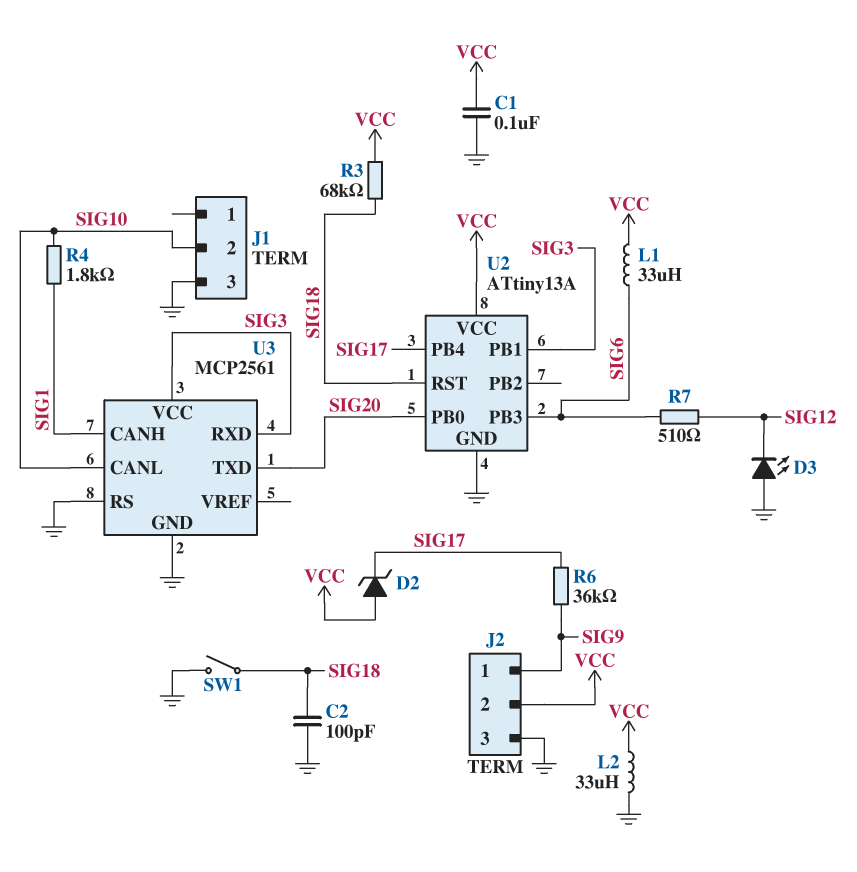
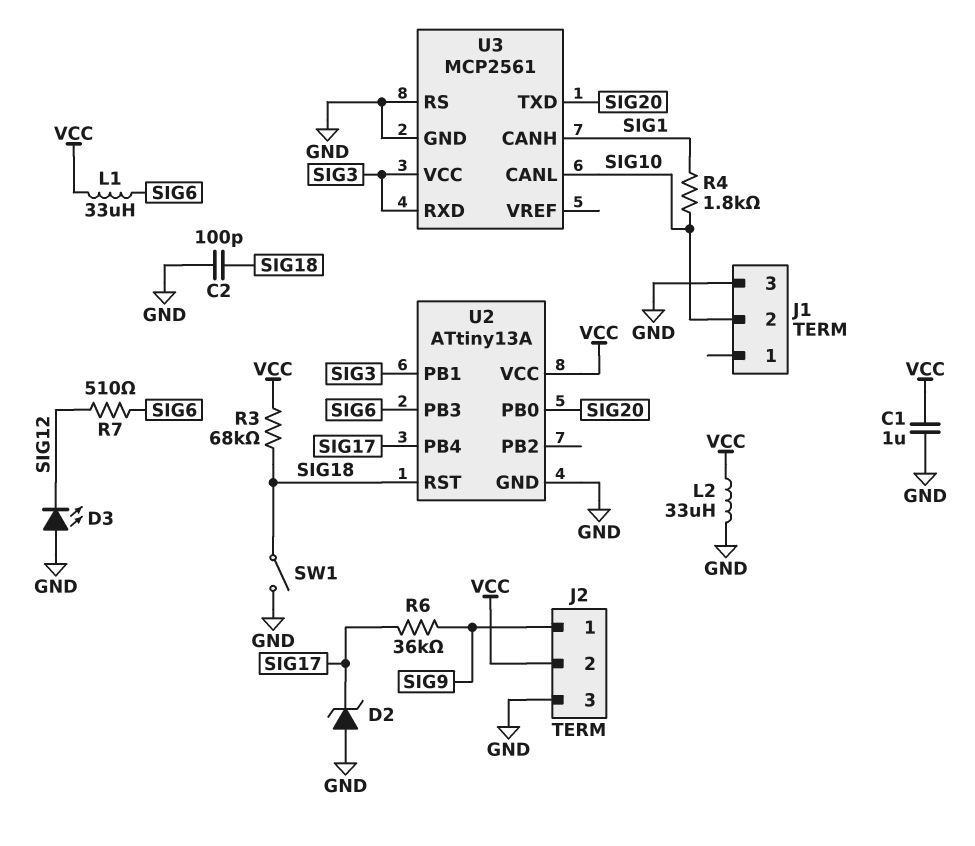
C1: 100nF (GND, VCC) -> 1uF (GND, VCC)
D2: zener (A VCC, K SIG17) -> zener (A GND, K SIG17)

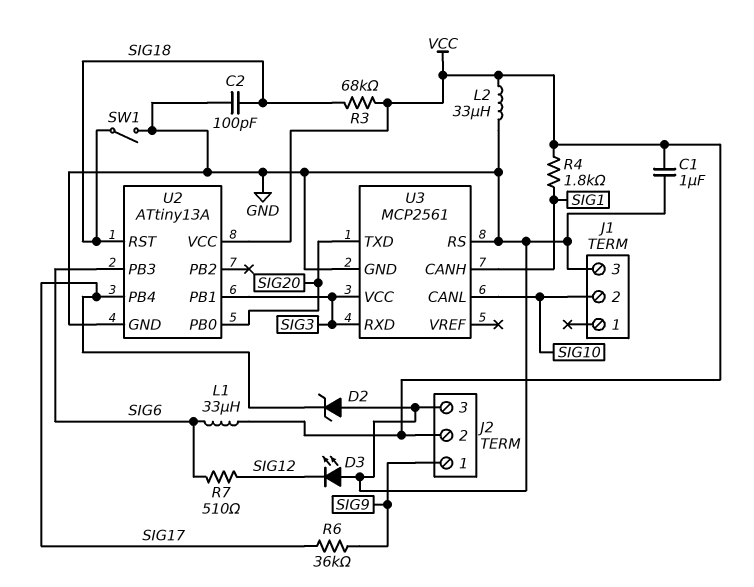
R4: 1.8k (SIG1, SIG10) -> 1.8k (SIG1, VCC)

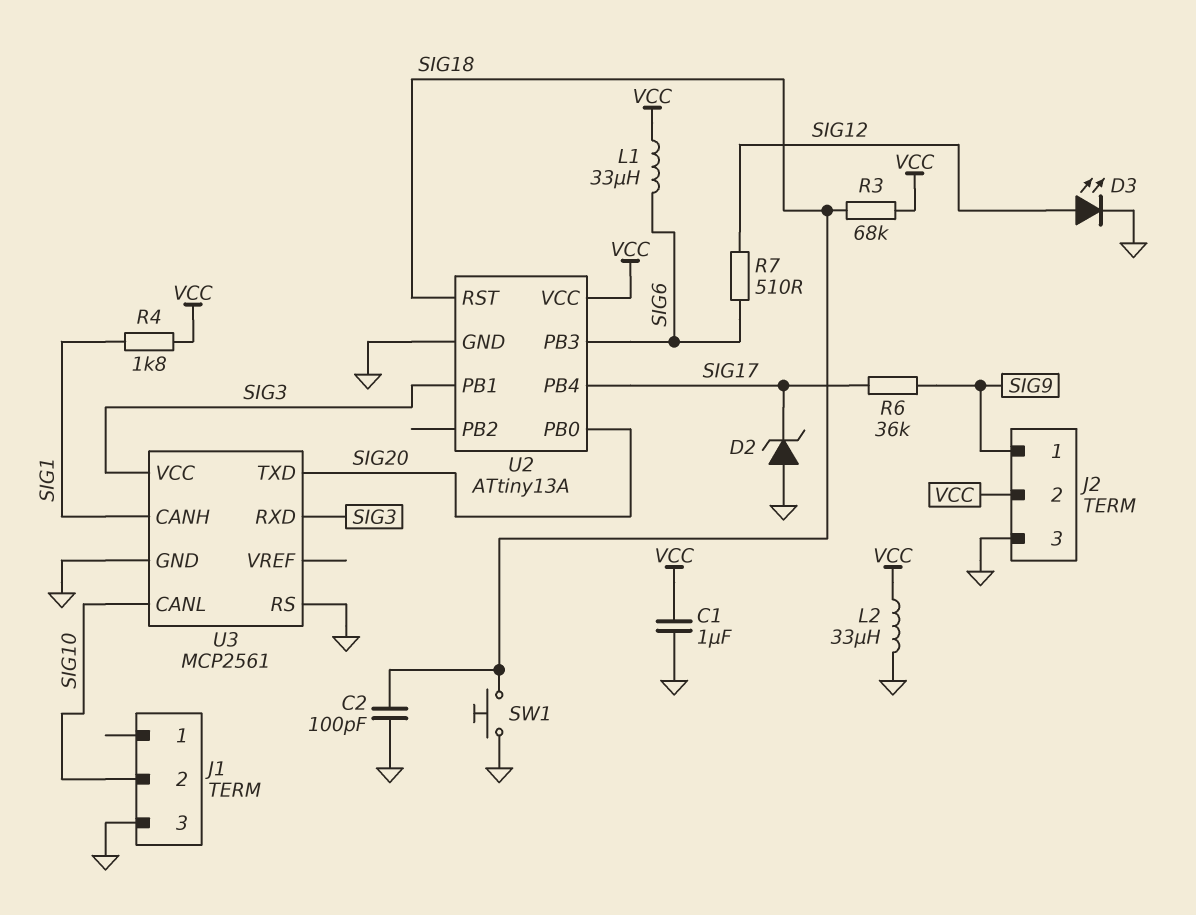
D3: LED (A GND, K SIG12) -> LED (A SIG12, K GND)
SW1: switch (GND, SIG18) -> button (GND, SIG18)

